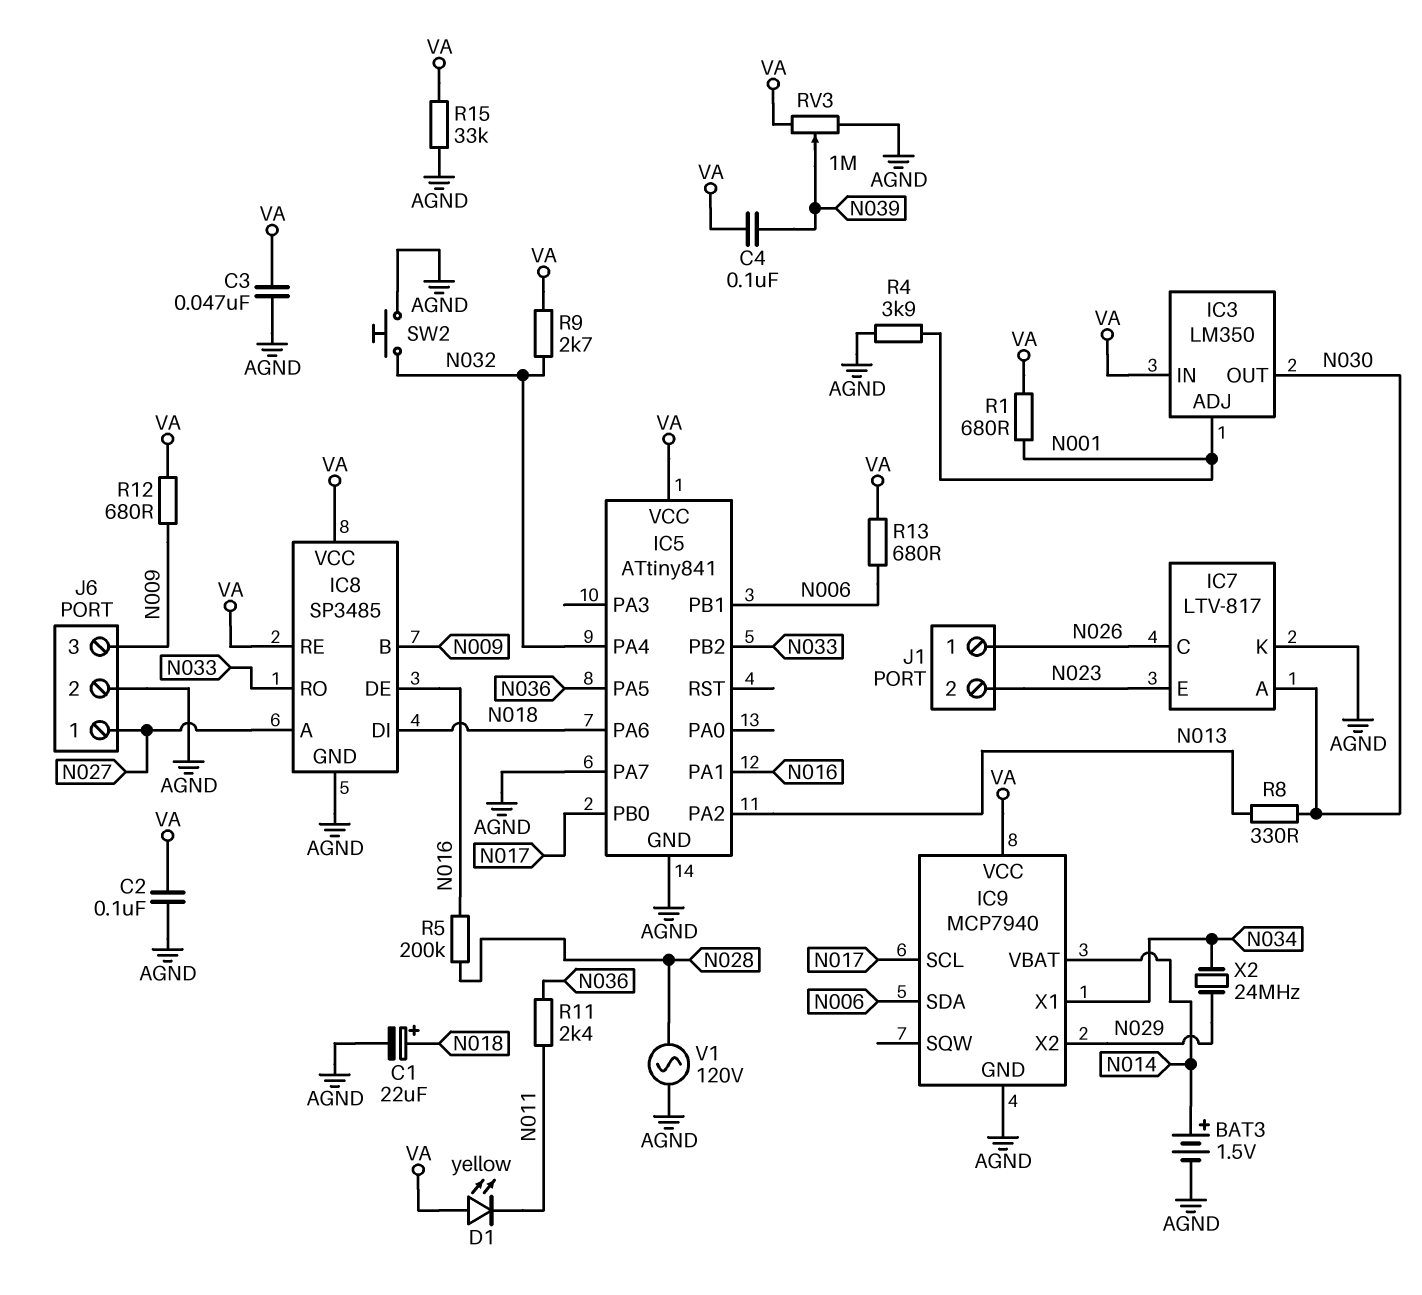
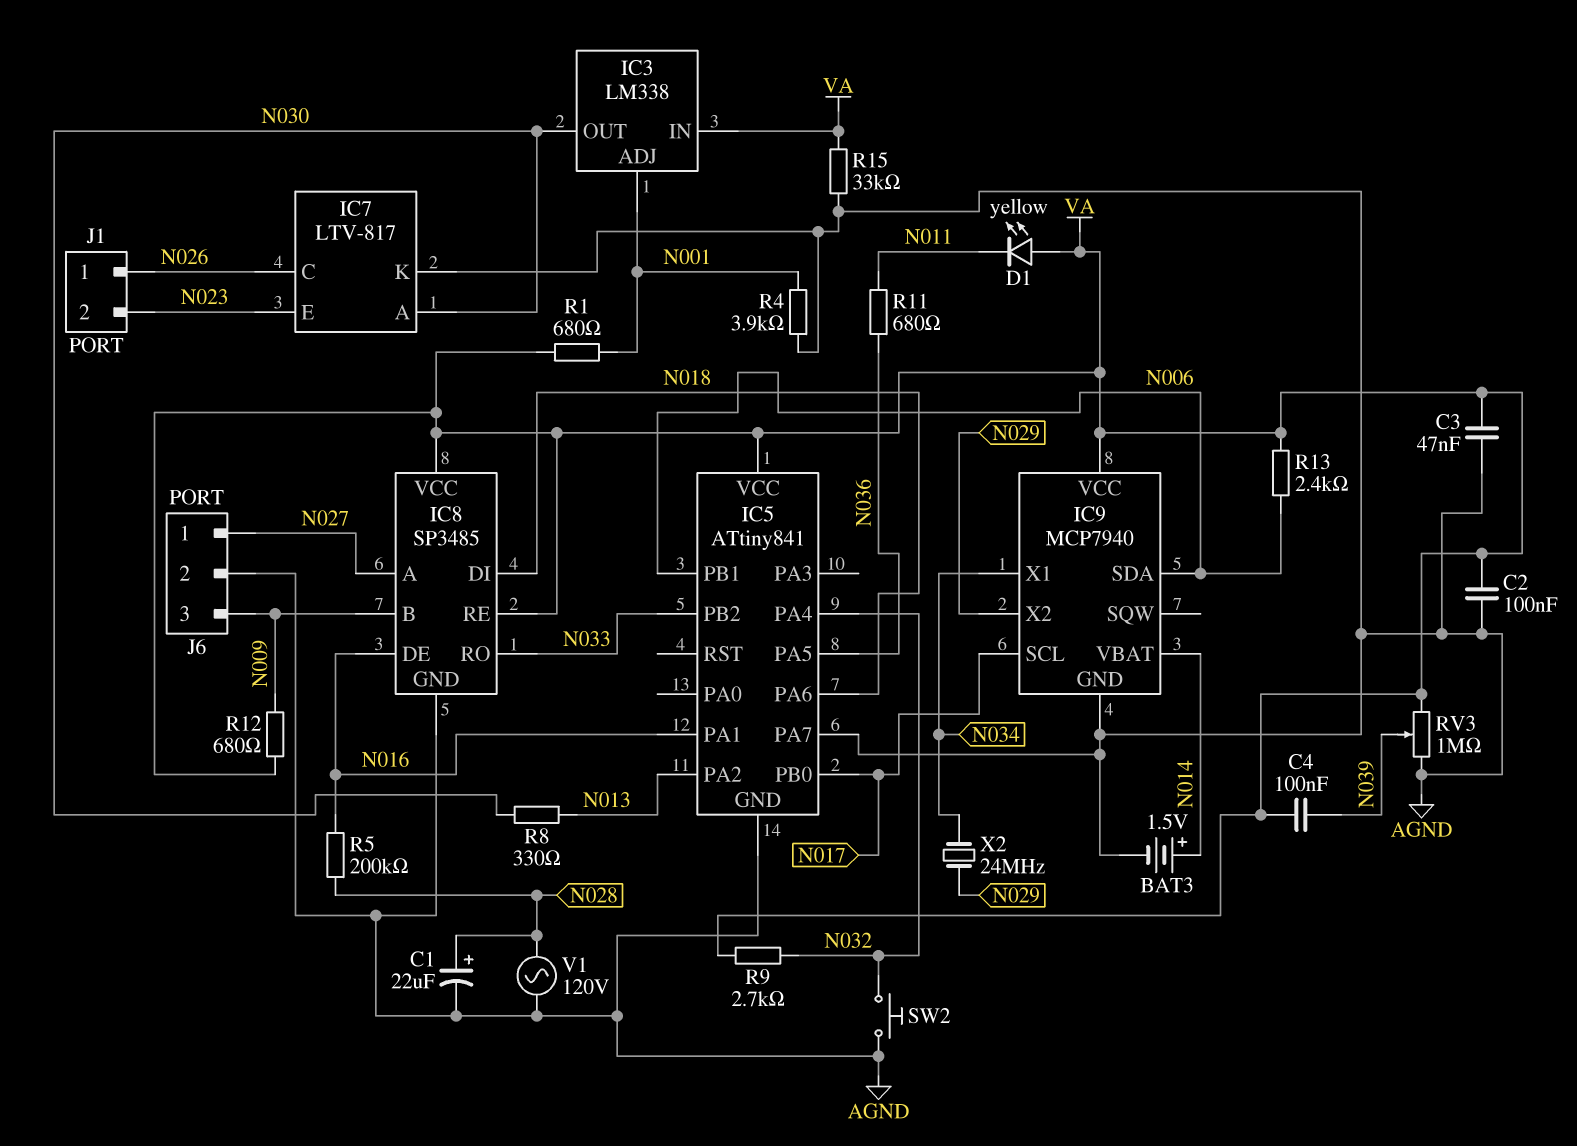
C1: 22uF (plus N018, minus AGND) -> 22uF (plus N028, minus AGND)
IC3: LM350 -> LM338
R11: 2.4k (N011, N036) -> 680 (N011, N036)
R13: 680 (N006, VA) -> 2.4k (N006, VA)

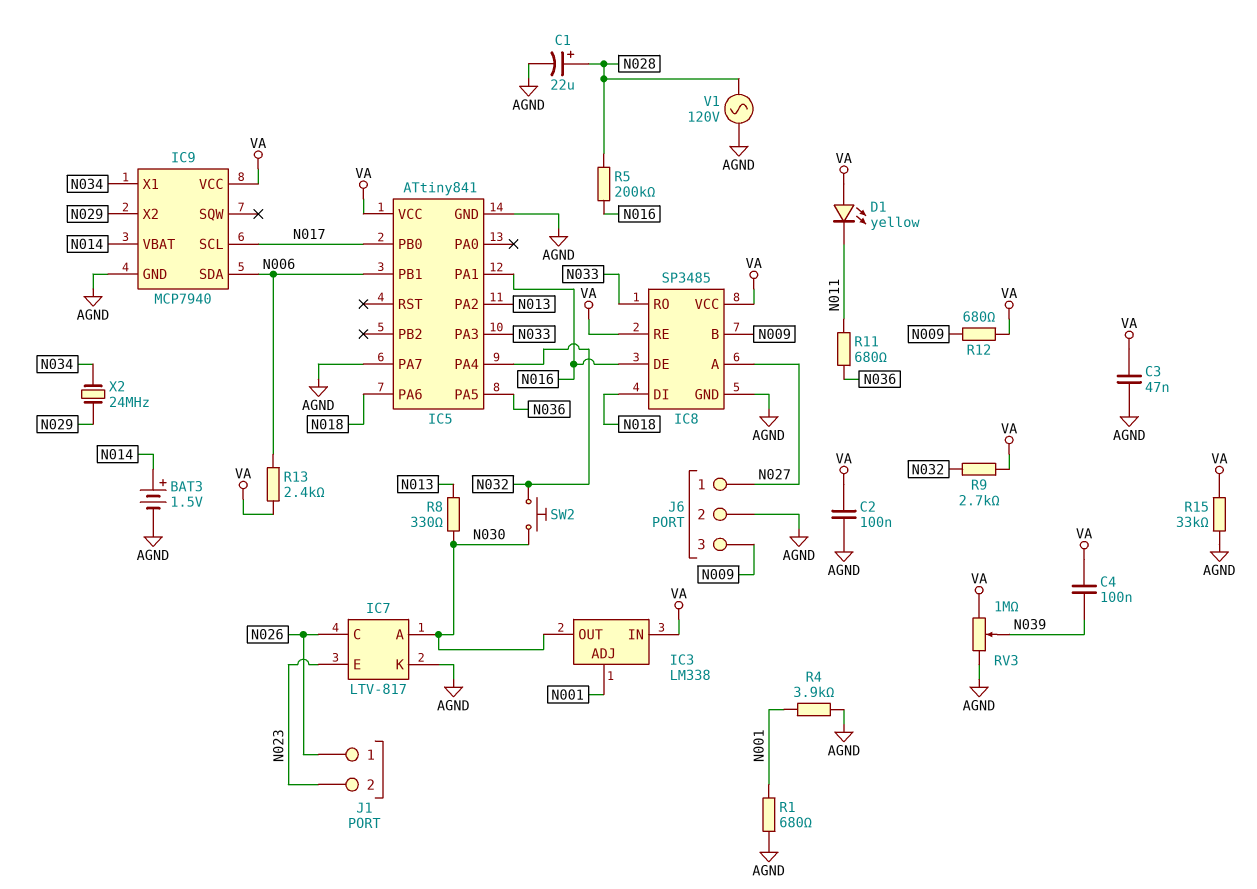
IC5 pin PA3: none -> N033
IC5 pin PB2: N033 -> none
R1: 680 (N001, VA) -> 680 (AGND, N001)
SW2: button (AGND, N032) -> button (N030, N032)

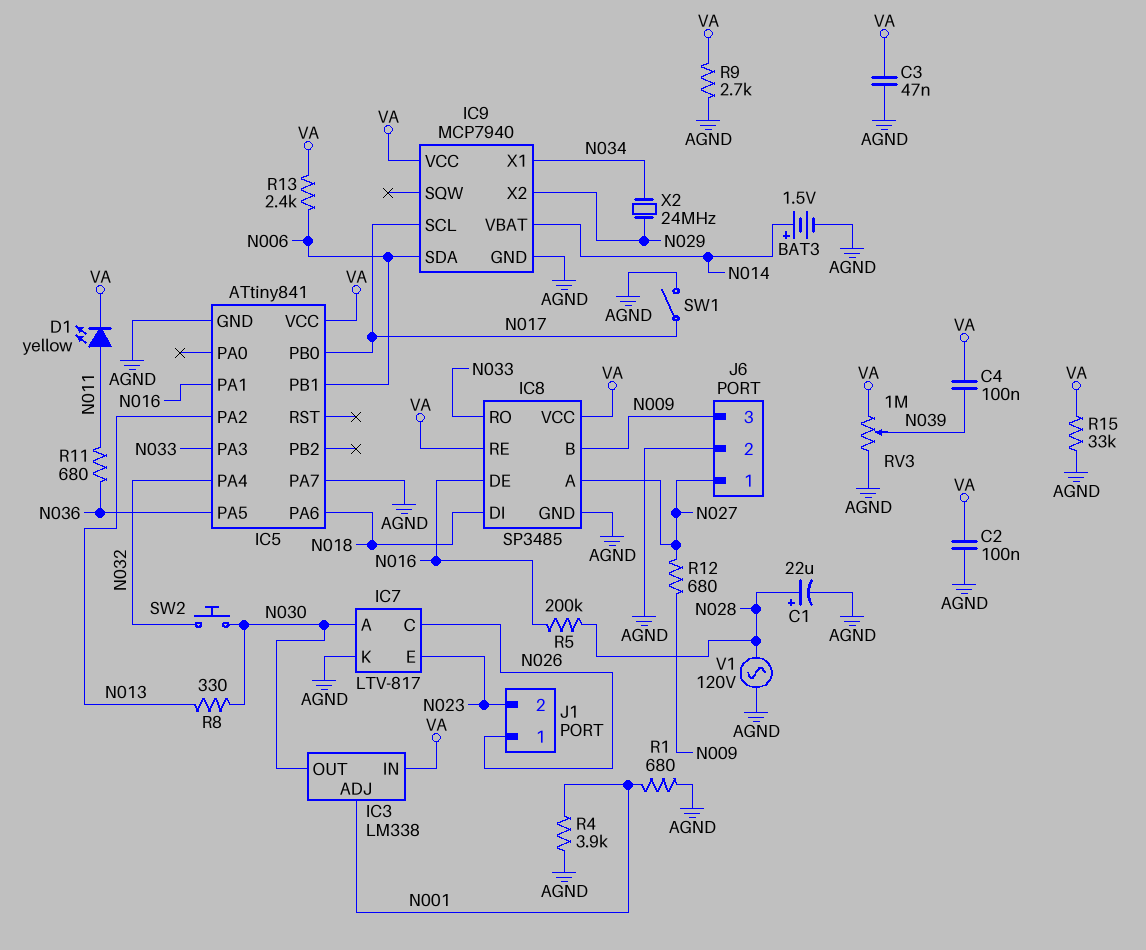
D1: LED yellow (A VA, K N011) -> LED yellow (A N011, K VA)
R9: 2.7k (N032, VA) -> 2.7k (AGND, VA)
R12: 680 (N009, VA) -> 680 (N009, N027)
SW1: none -> switch (AGND, N017)

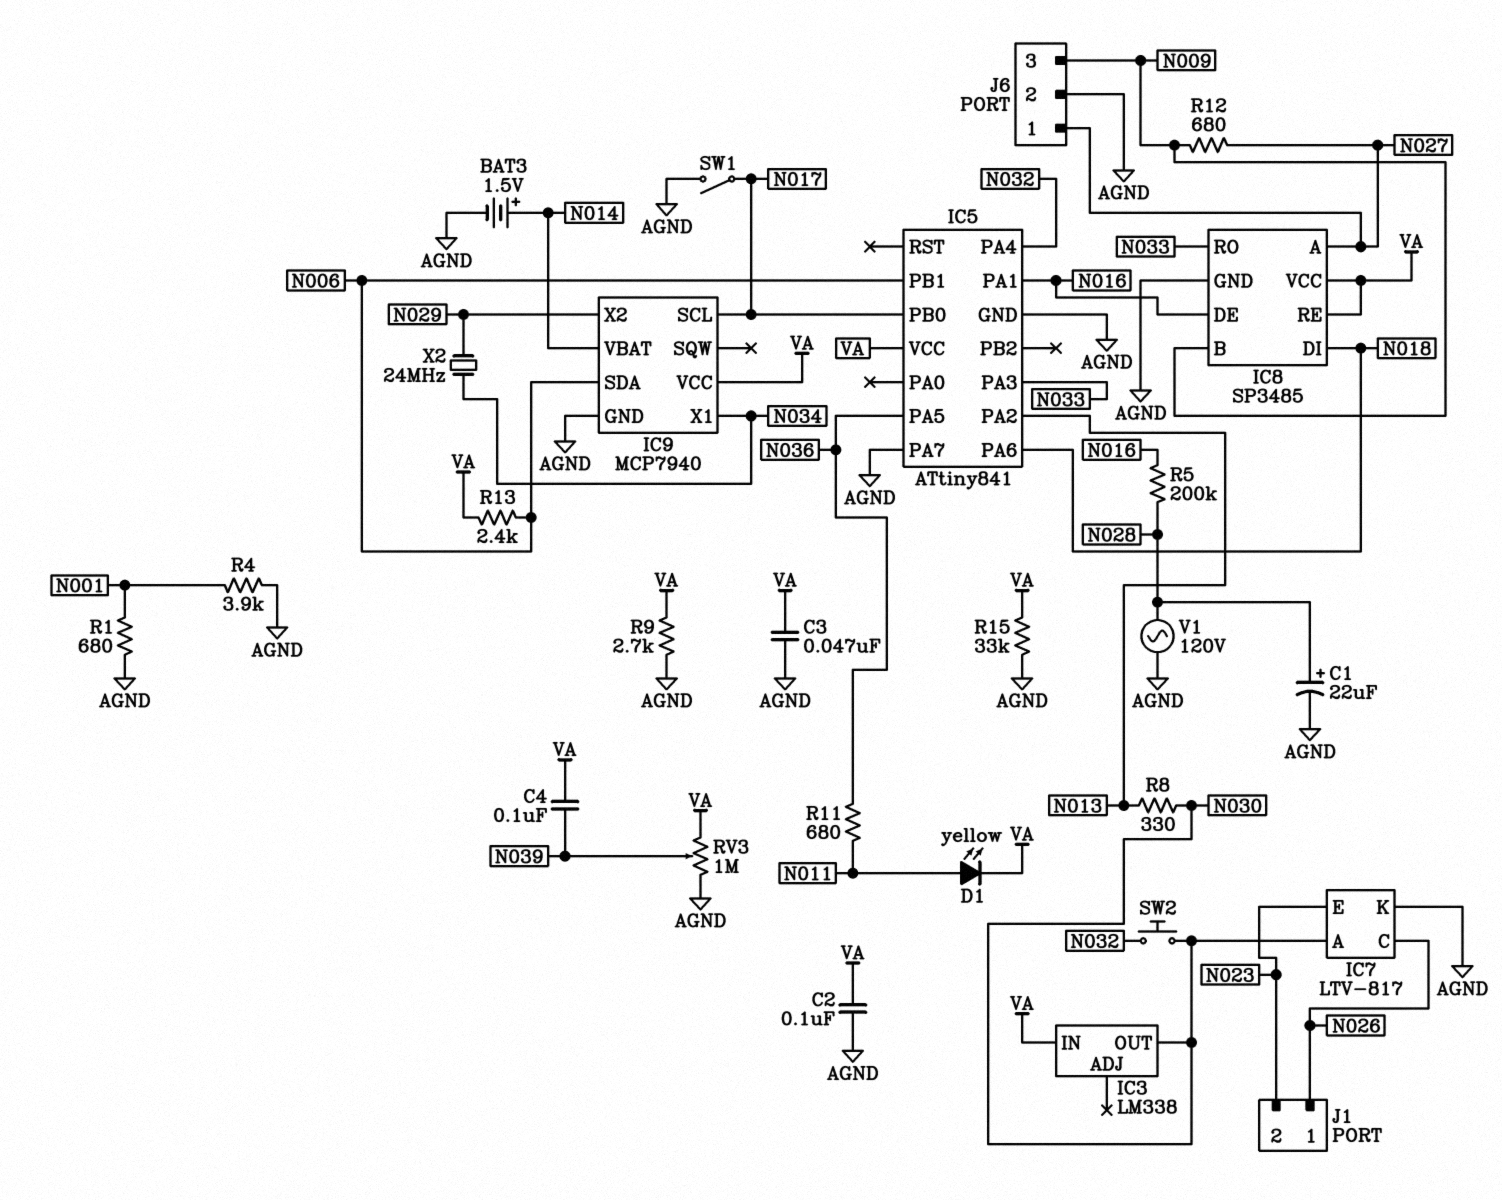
IC3 pin ADJ: N001 -> none

